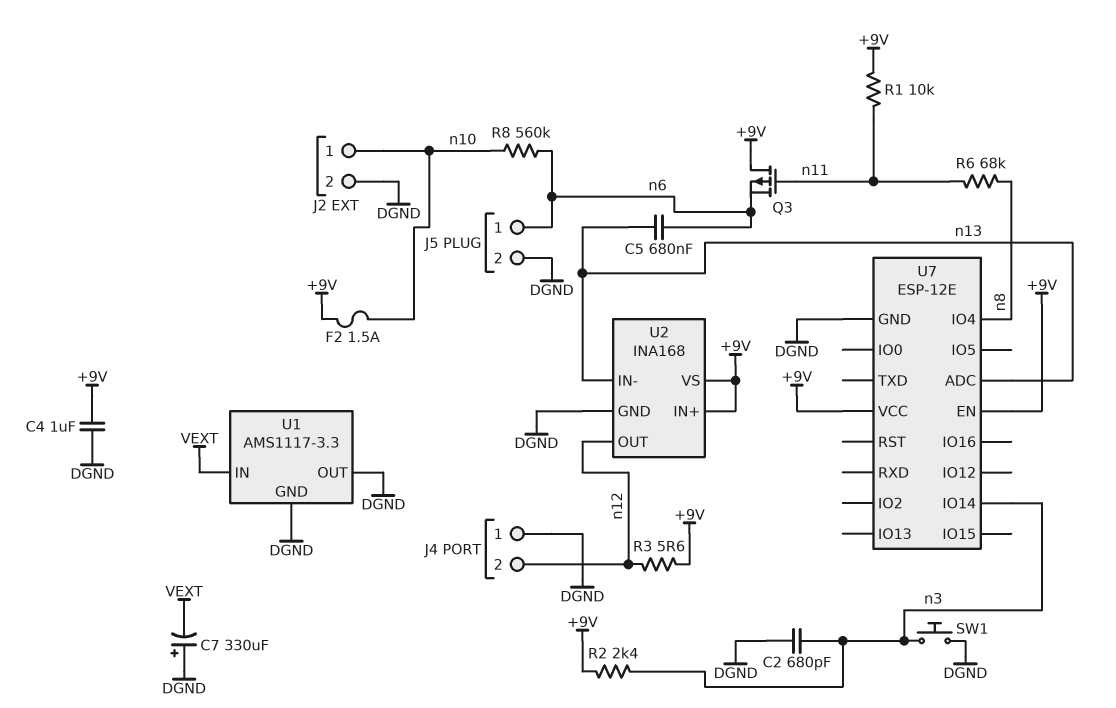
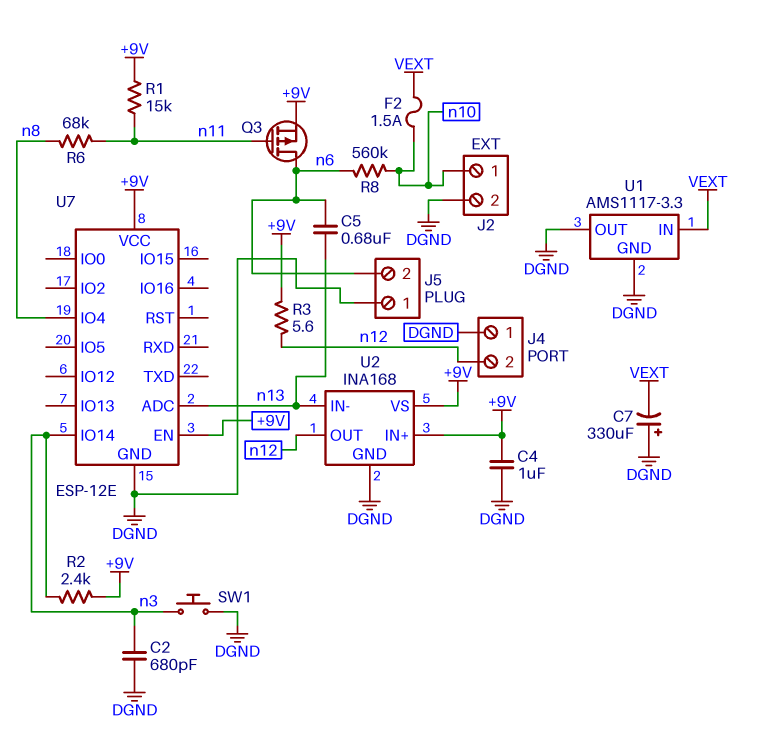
F2: 1.5A (+9V, n10) -> 1.5A (VEXT, n10)
J5 pin 1: n6 -> DGND
J5 pin 2: DGND -> n6
Q3: PMOS (G n11, D +9V, S n6) -> PMOS (G n11, D n6, S +9V)
R1: 10k (+9V, n11) -> 15k (+9V, n11)

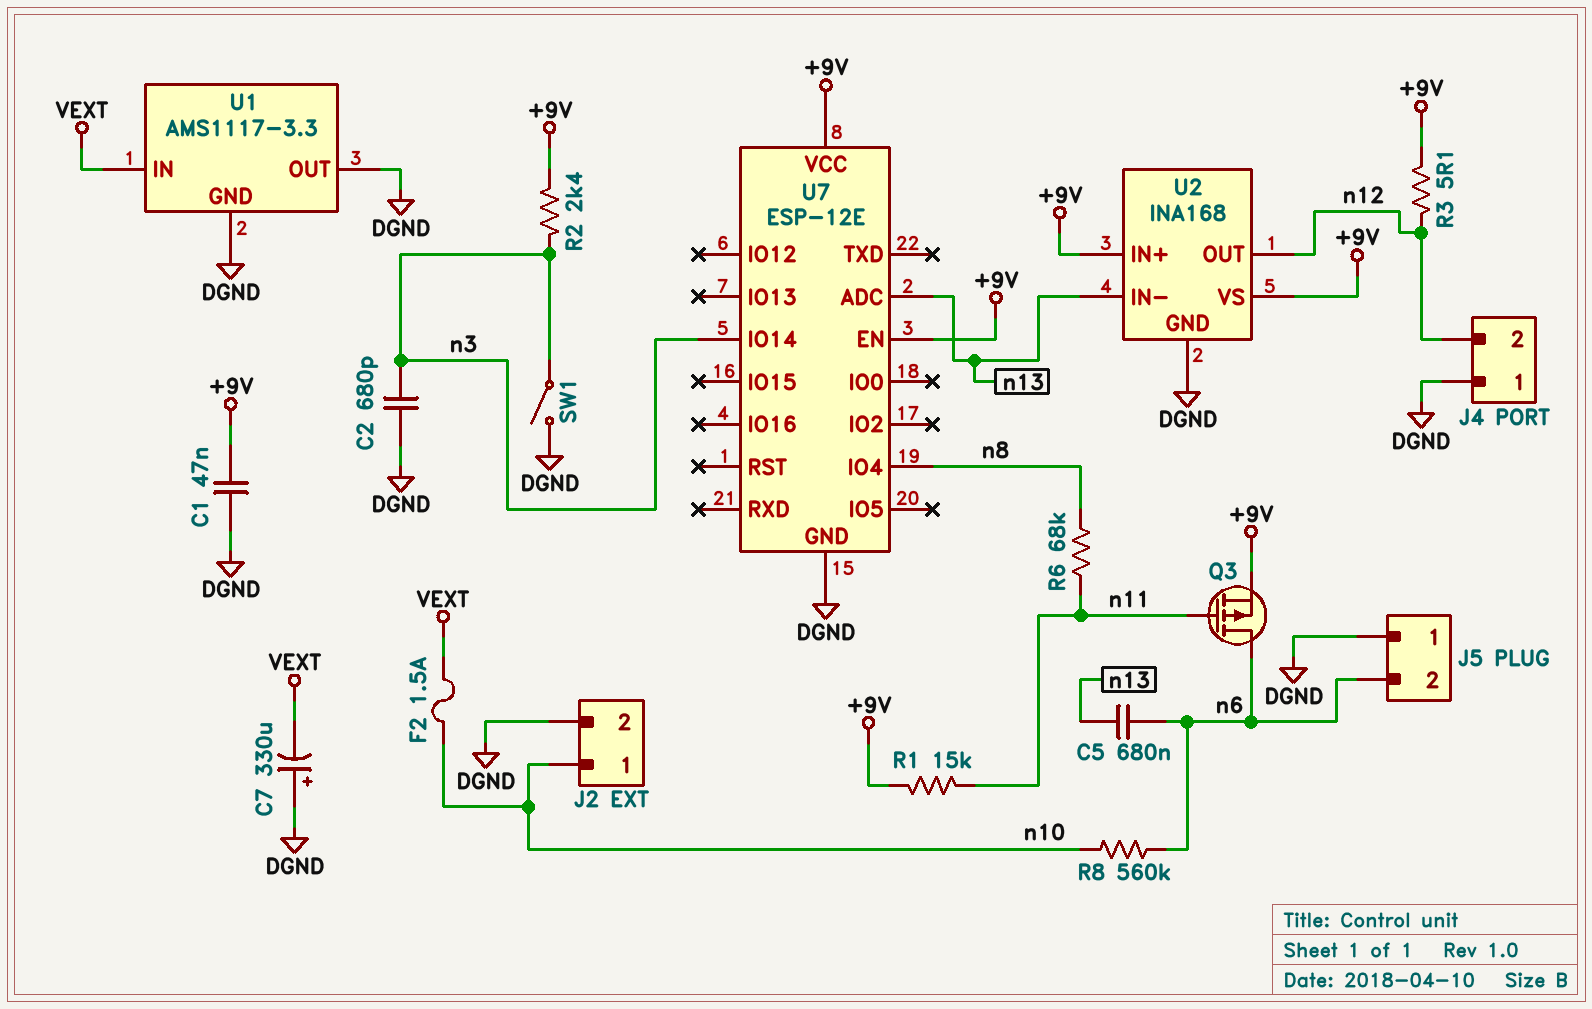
C1: none -> 47nF (+9V, DGND)
C4: 1uF (+9V, DGND) -> none
R3: 5.6 (+9V, n12) -> 5.1 (+9V, n12)
SW1: button (DGND, n3) -> switch (DGND, n3)

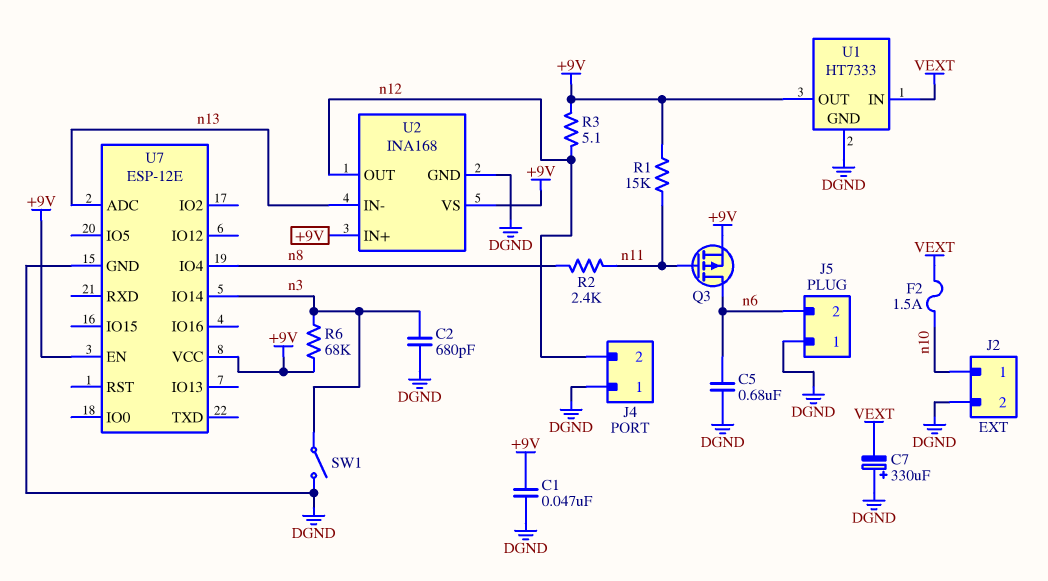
C5: 680nF (n6, n13) -> 680nF (DGND, n6)
R2: 2.4k (+9V, n3) -> 2.4k (n8, n11)
R6: 68k (n8, n11) -> 68k (+9V, n3)
R8: 560k (n6, n10) -> none
U1: AMS1117-3.3 -> HT7333
U1 pin OUT: DGND -> +9V

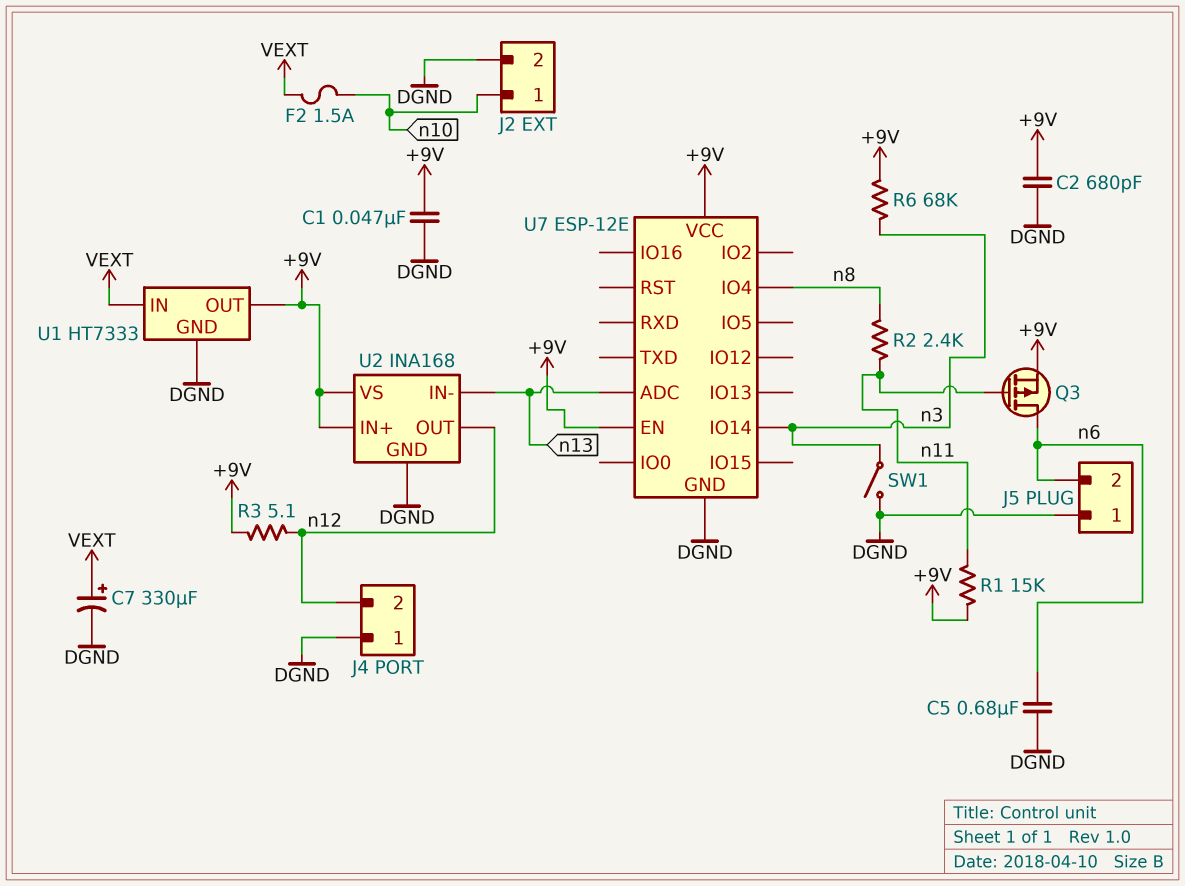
C2: 680pF (DGND, n3) -> 680pF (+9V, DGND)
C7: 330uF (plus DGND, minus VEXT) -> 330uF (plus VEXT, minus DGND)

